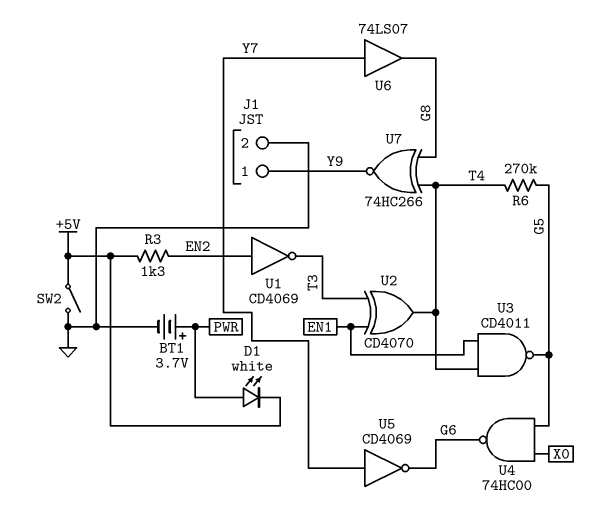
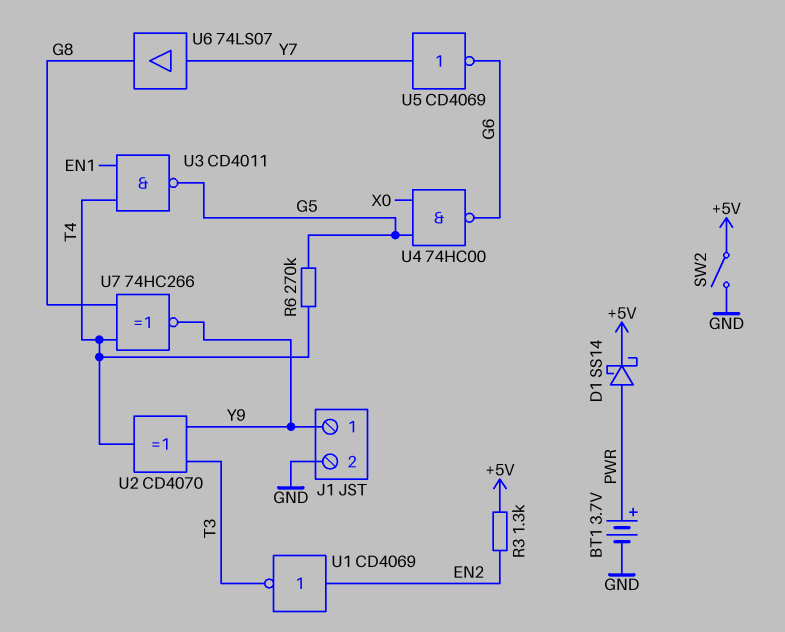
D1: LED white (A PWR, K +5V) -> schottky SS14 (A PWR, K +5V)
U2: XOR CD4070 (in EN1, in T3, out T4) -> XOR CD4070 (in T3, in Y9, out T4)

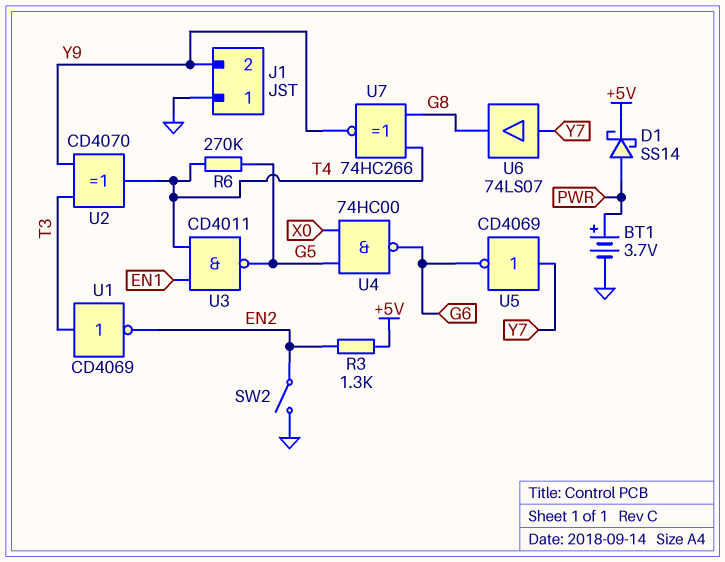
J1 pin 1: Y9 -> GND
J1 pin 2: GND -> Y9
SW2: switch (+5V, GND) -> switch (EN2, GND)
U1: NOT CD4069 (in EN2, out T3) -> NOT CD4069 (in T3, out EN2)

